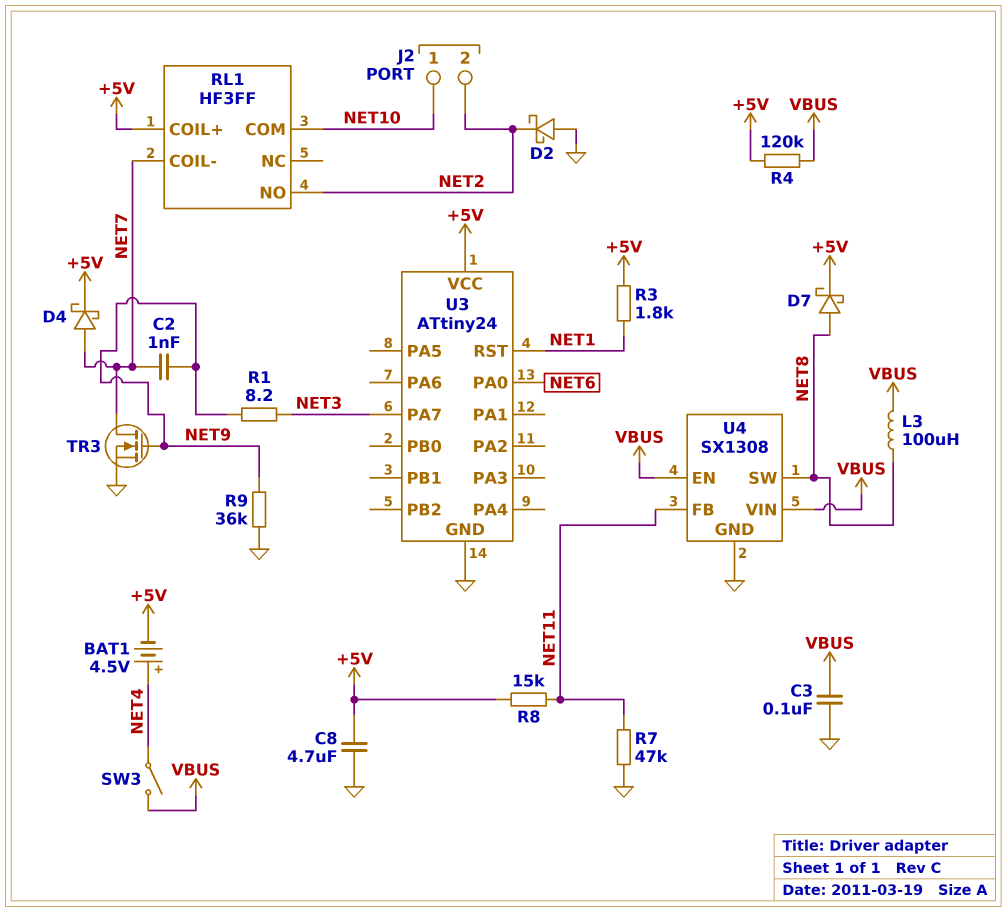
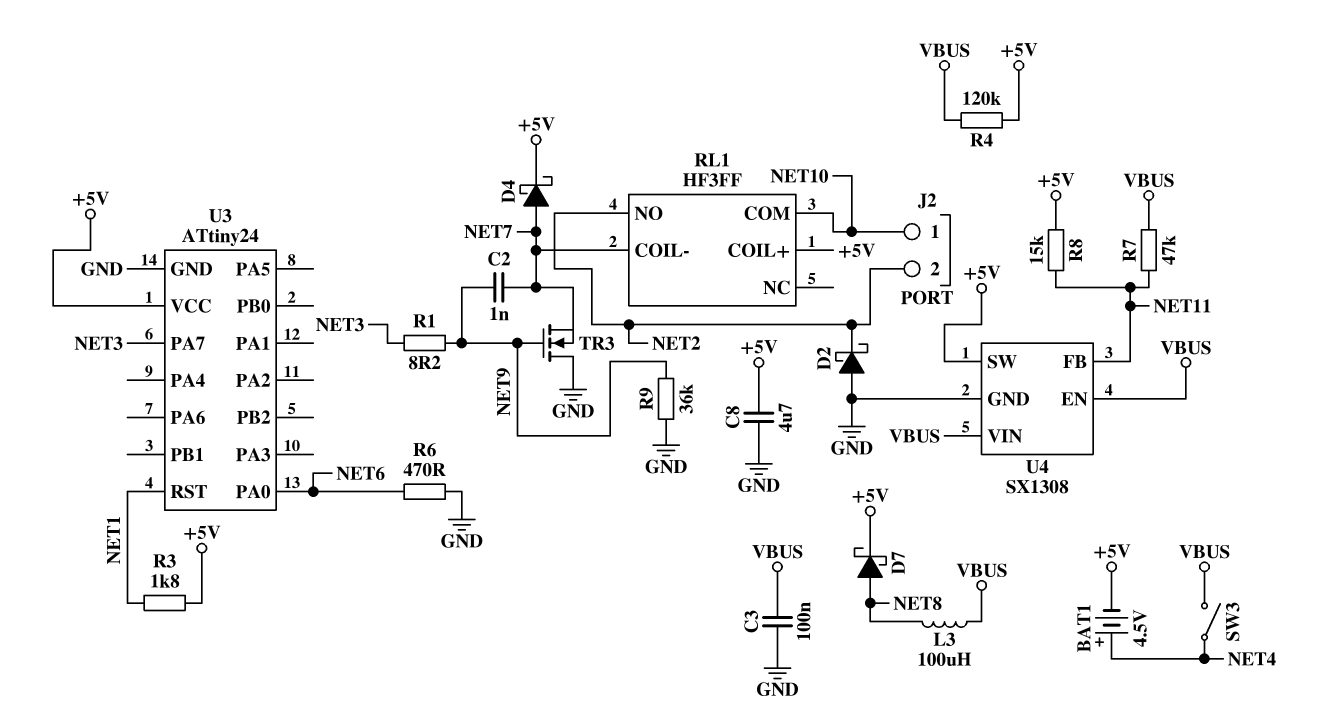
R6: none -> 470 (GND, NET6)
R7: 47k (GND, NET11) -> 47k (NET11, VBUS)
TR3: NMOS (G NET9, D NET7, S GND) -> NMOS (G NET9, D GND, S NET7)
U4 pin SW: NET8 -> +5V

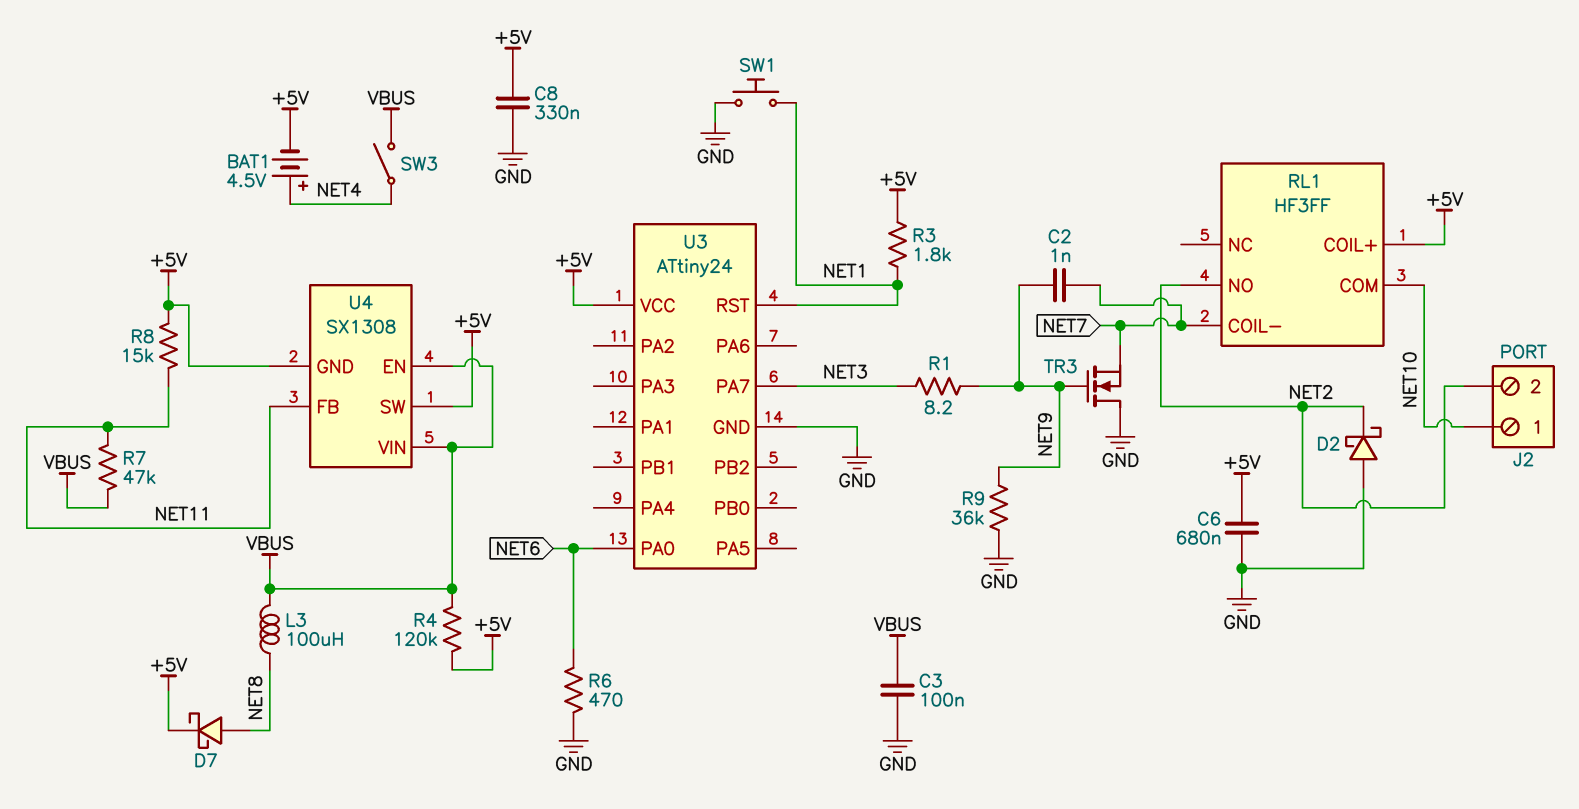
C6: none -> 680nF (+5V, GND)
C8: 4.7uF (+5V, GND) -> 330nF (+5V, GND)
D4: schottky (A NET7, K +5V) -> none
SW1: none -> button (GND, NET1)
U4 pin GND: GND -> +5V

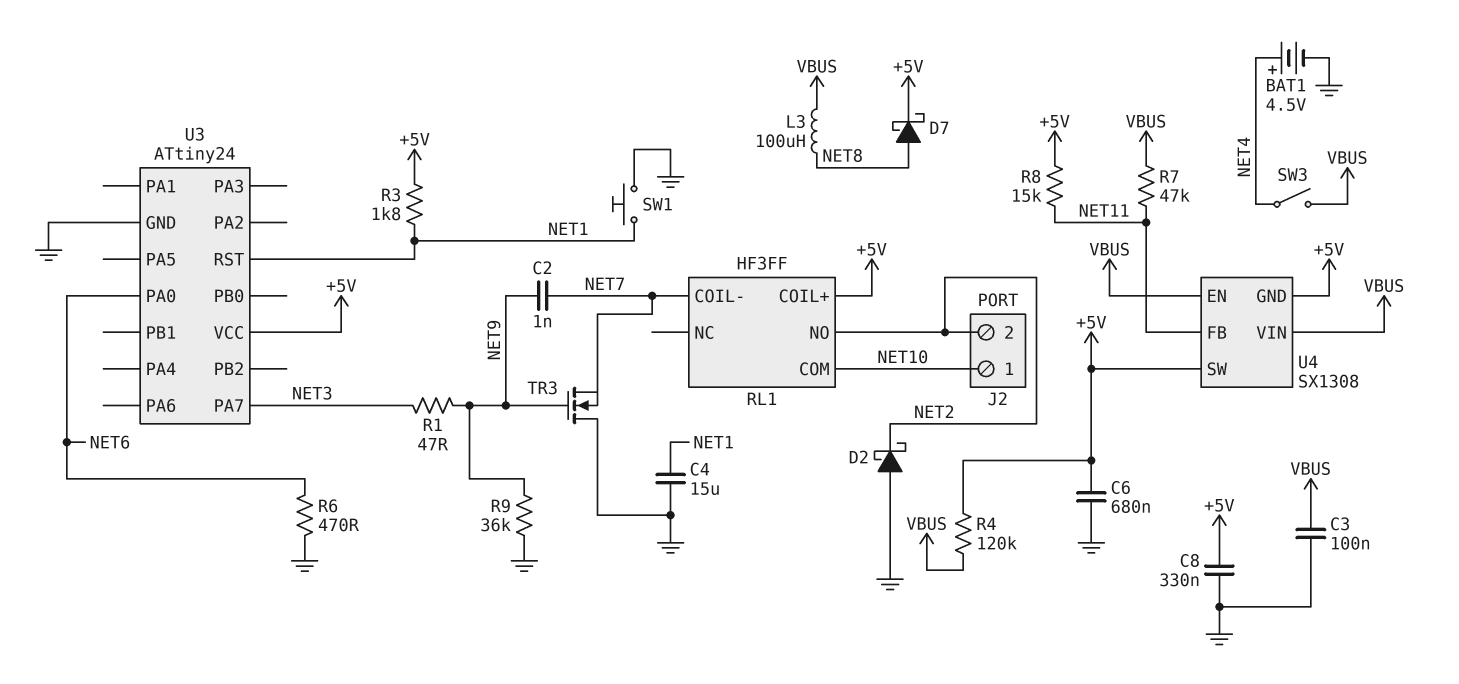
BAT1: 4.5V (plus NET4, minus +5V) -> 4.5V (plus NET4, minus GND)
C4: none -> 15uF (GND, NET1)
R1: 8.2 (NET3, NET9) -> 47 (NET3, NET9)

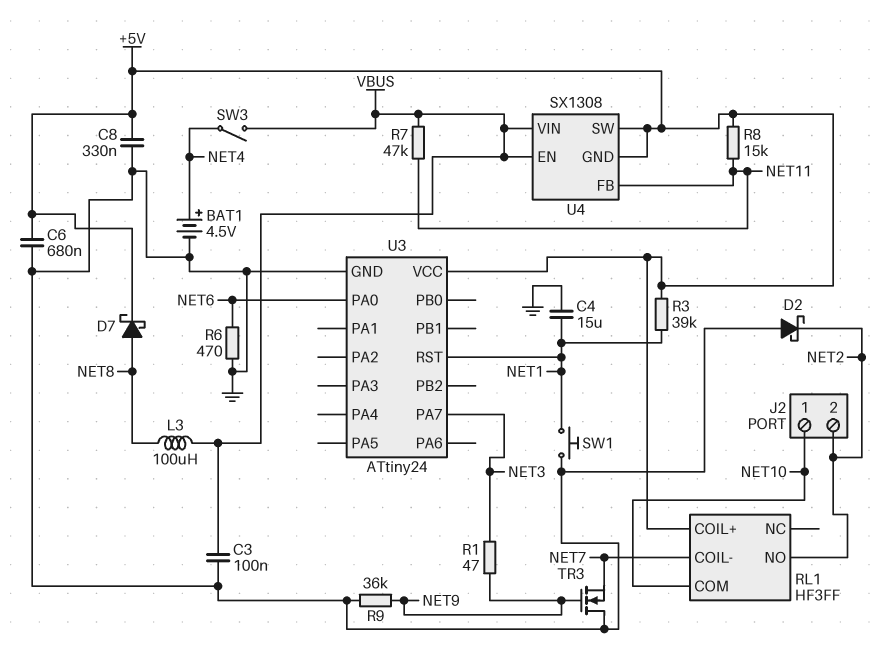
C2: 1nF (NET7, NET9) -> none
R3: 1.8k (+5V, NET1) -> 39k (+5V, NET1)
R4: 120k (+5V, VBUS) -> none

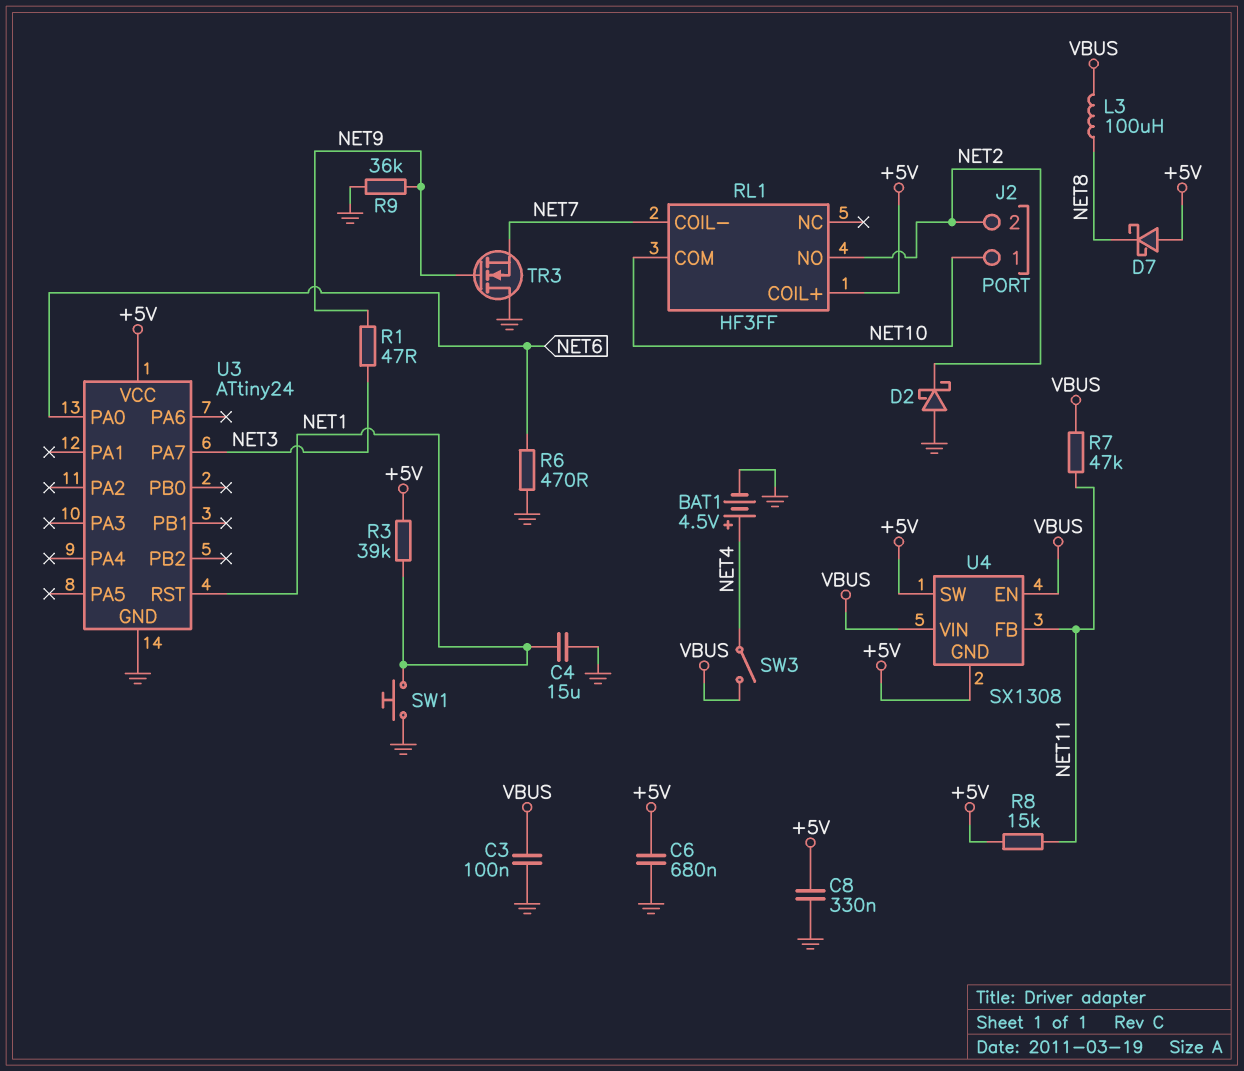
D7: schottky (A NET8, K +5V) -> schottky (A +5V, K NET8)

